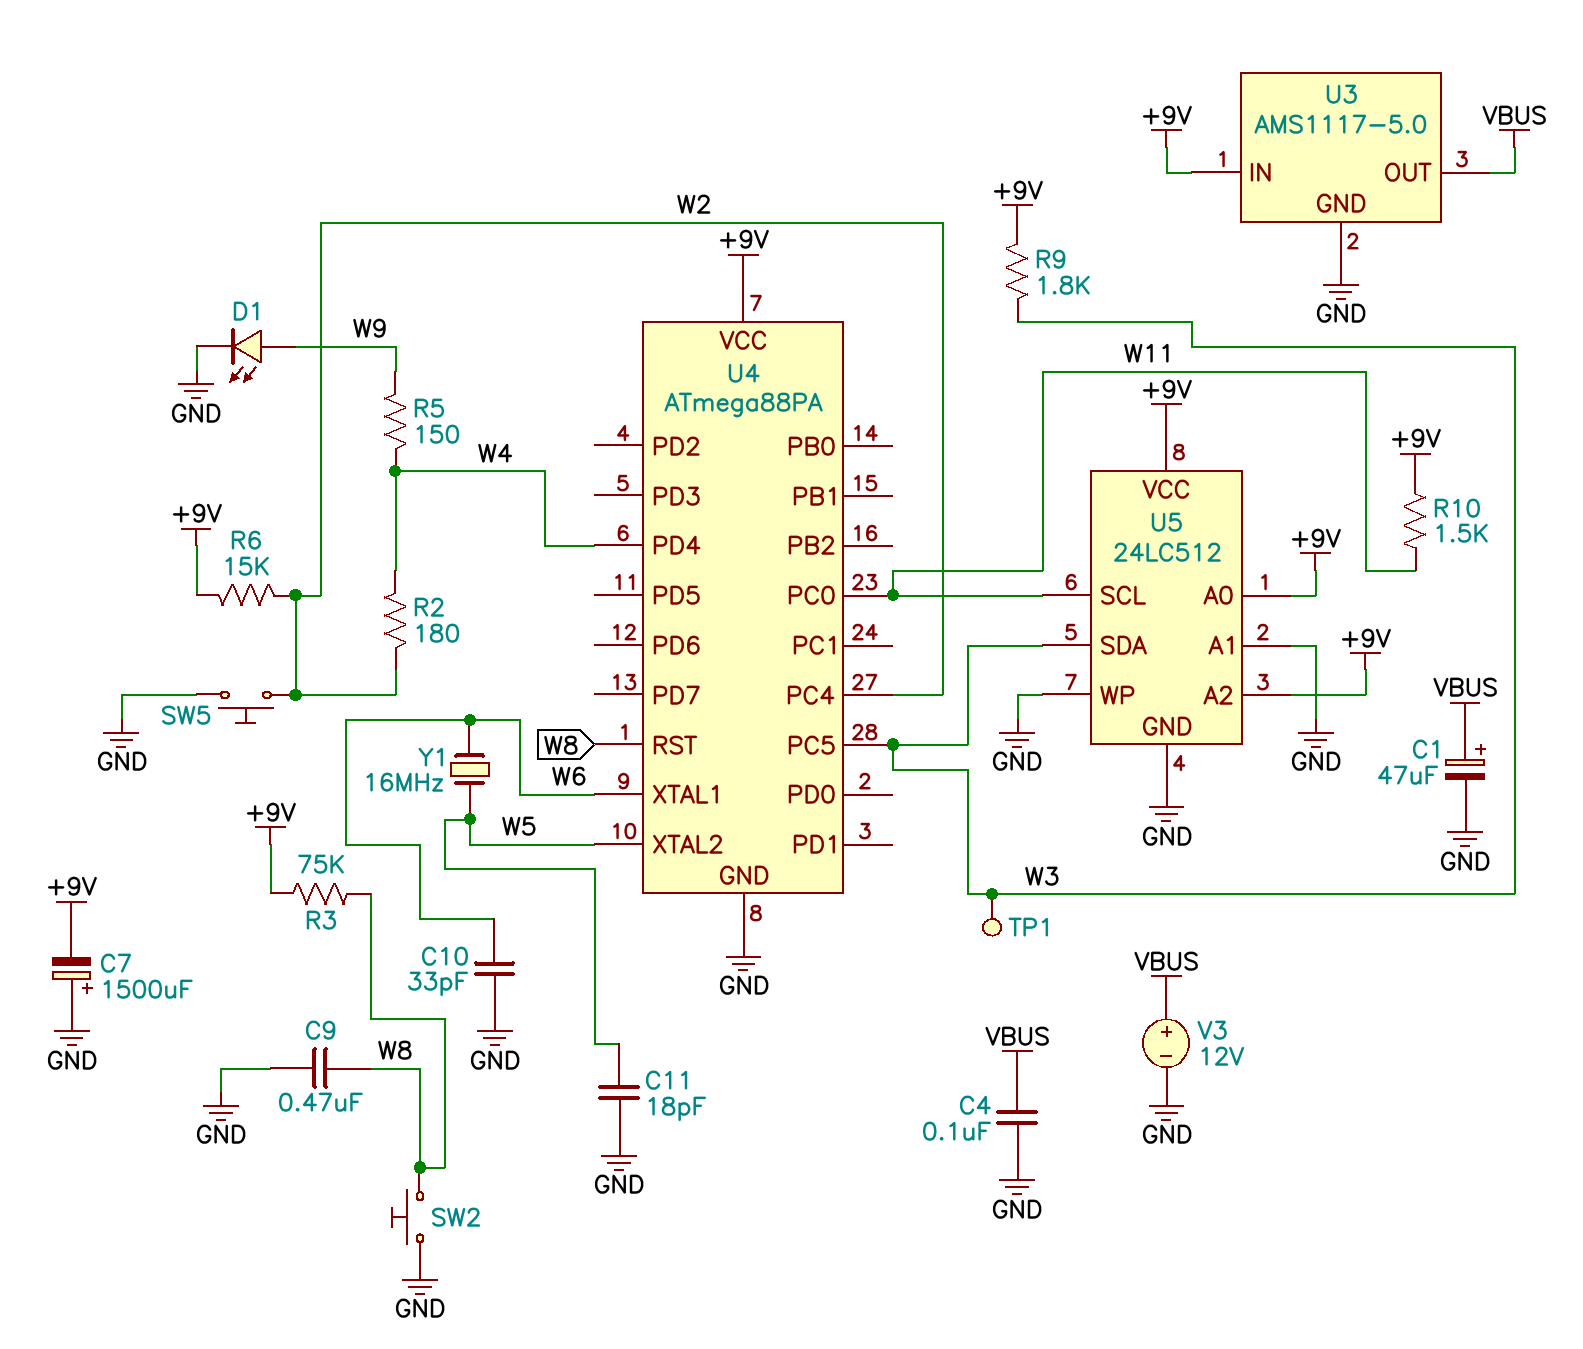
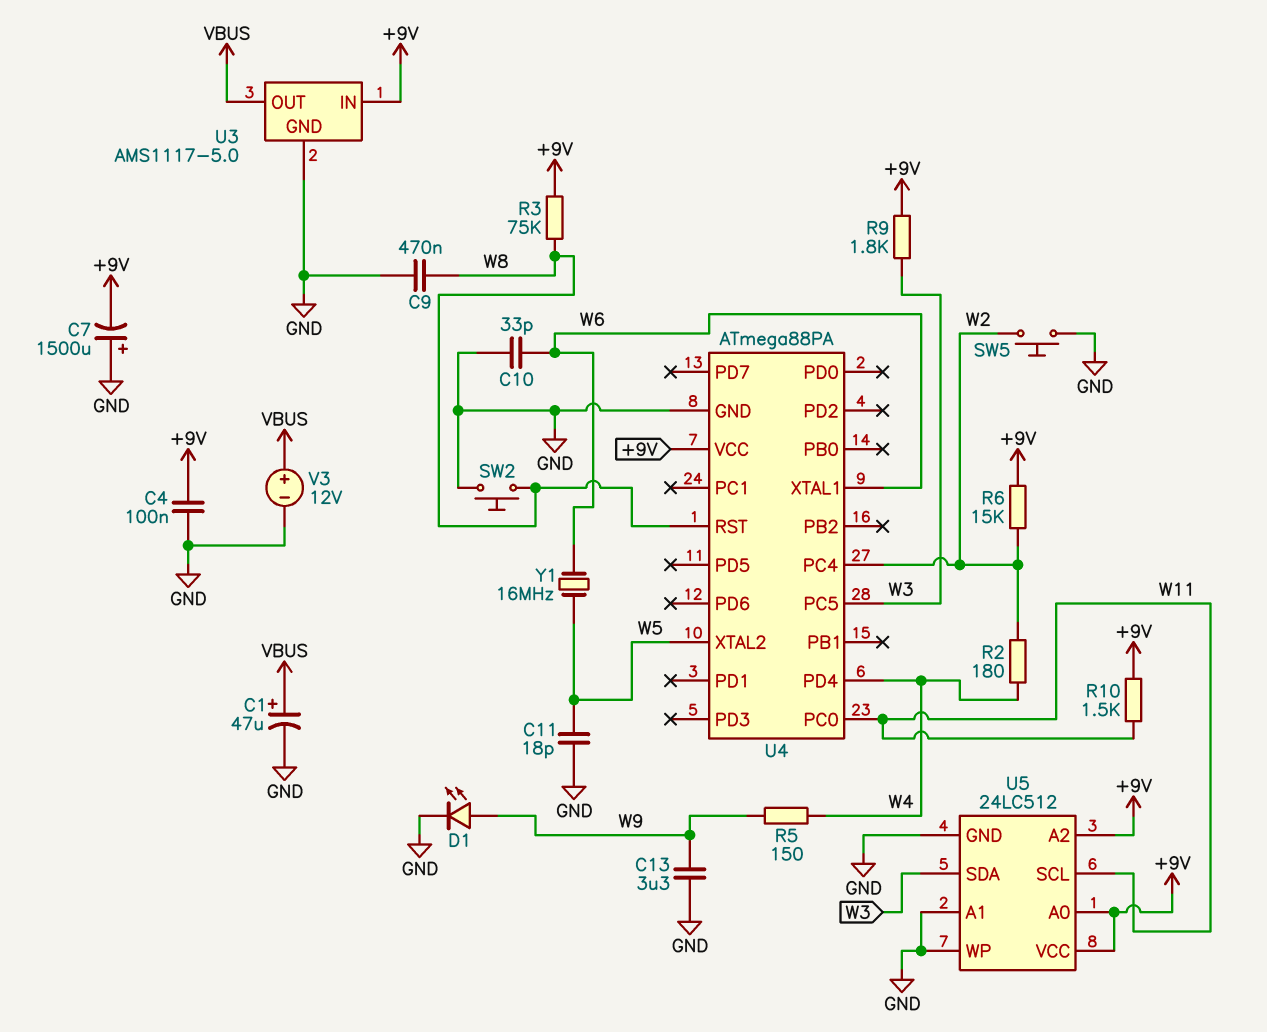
C4: 100nF (GND, VBUS) -> 100nF (+9V, GND)
C13: none -> 3.3uF (GND, W9)
TP1: test point (W3) -> none

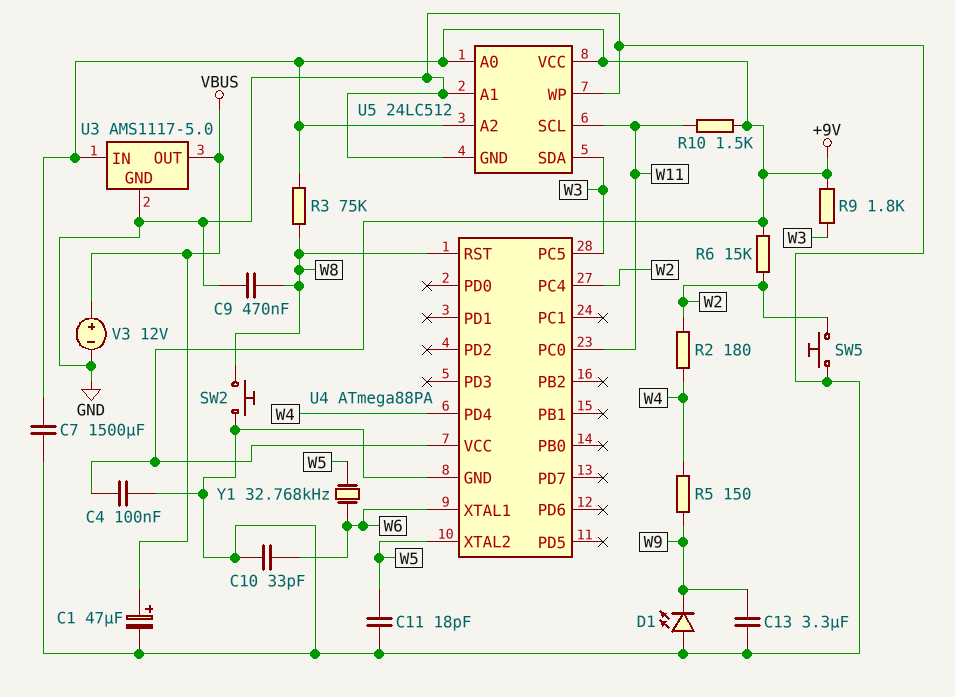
C7: 1500uF (plus GND, minus +9V) -> 1500uF (+9V, GND)
D1: LED (A W9, K GND) -> LED (A GND, K W9)
Y1: 16MHz (W5, W6) -> 32.768kHz (W5, W6)

